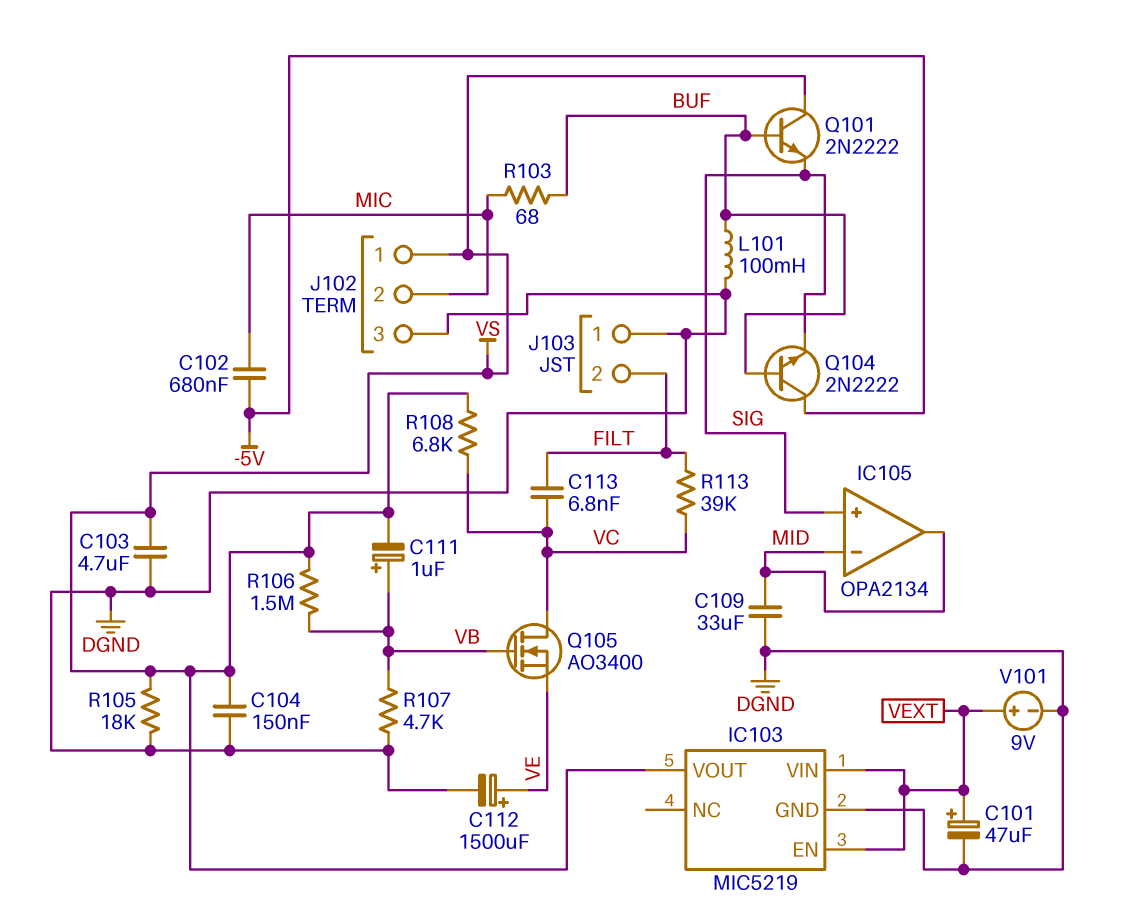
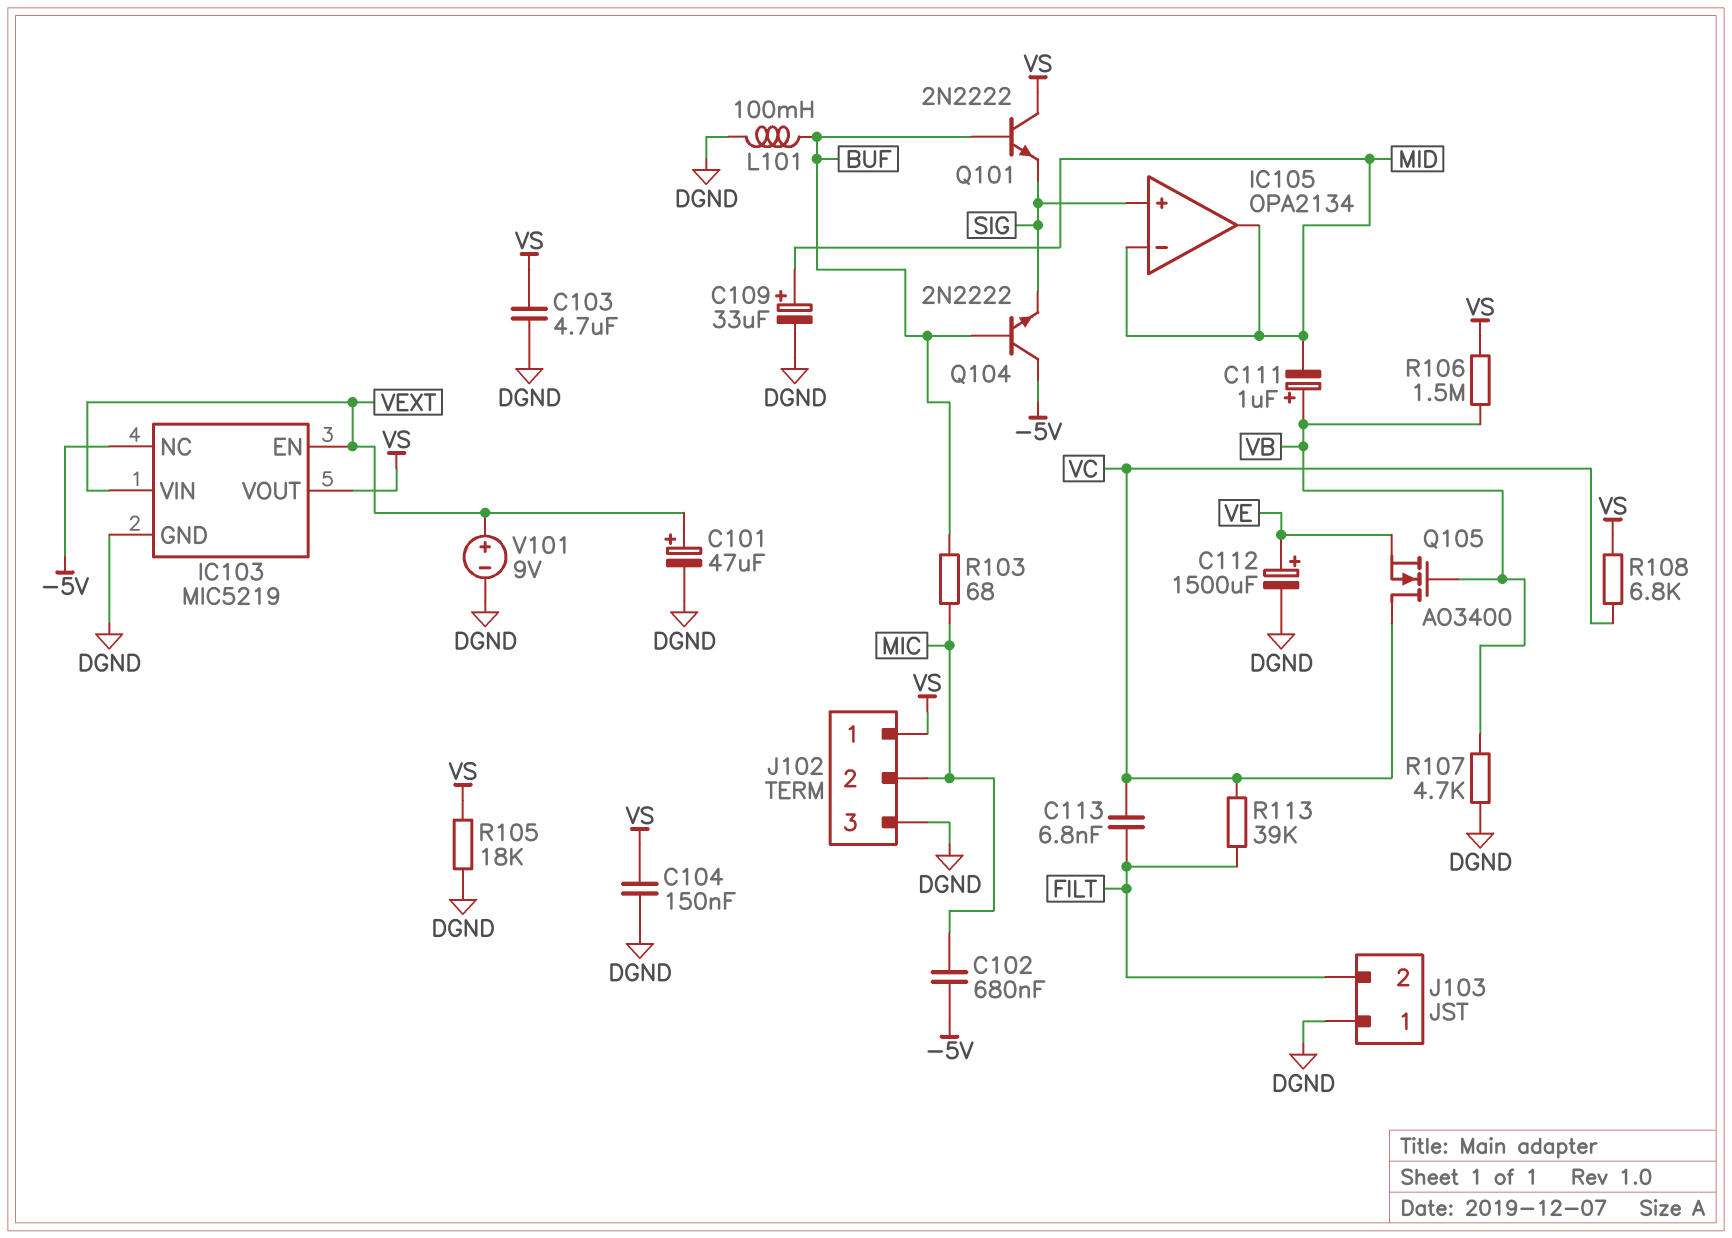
C109: 33uF (DGND, MID) -> 33uF (plus MID, minus DGND)
C111: 1uF (plus VB, minus VS) -> 1uF (plus VB, minus MID)
IC103 pin NC: none -> -5V

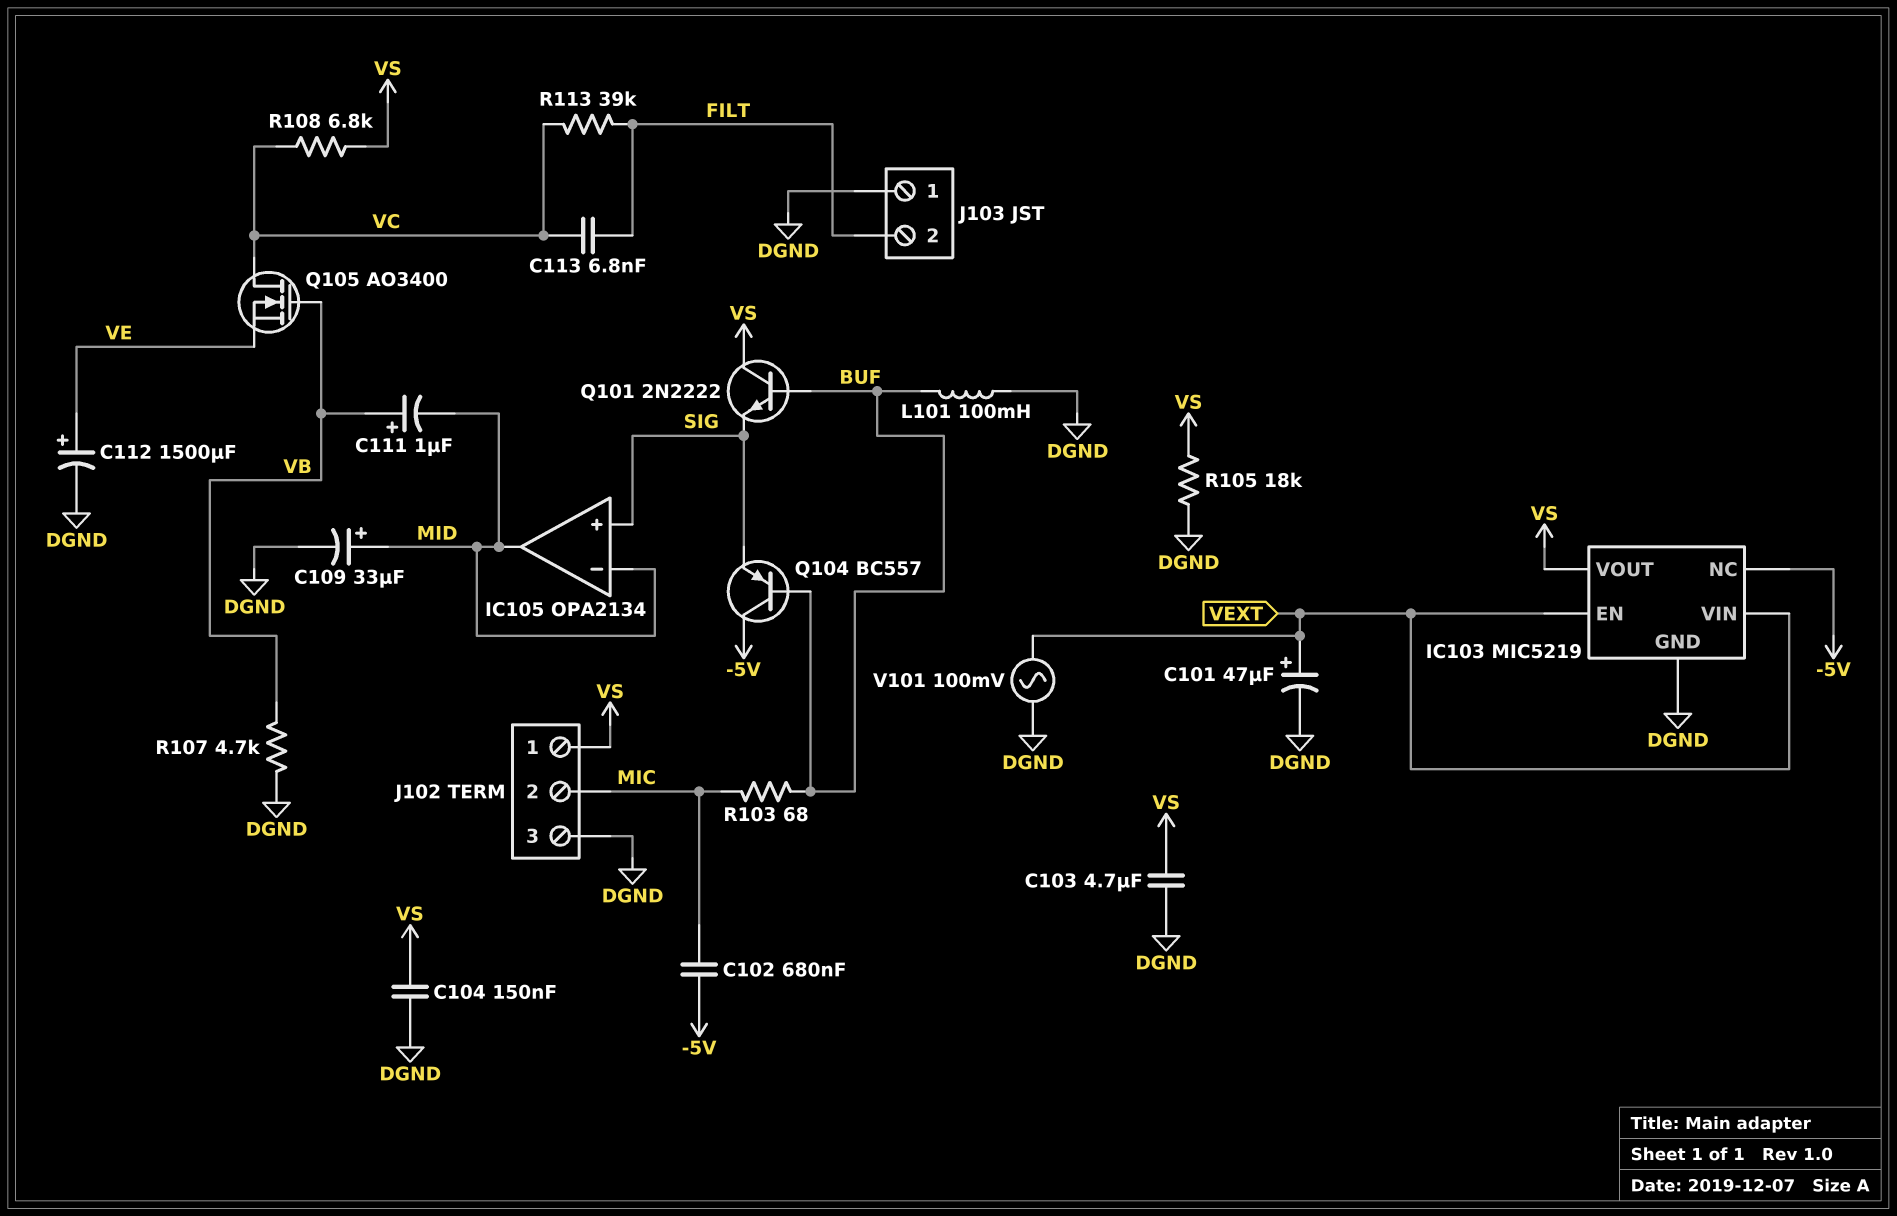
Q104: NPN 2N2222 (B BUF, C -5V, E SIG) -> PNP BC557 (B BUF, C -5V, E SIG)
R106: 1.5M (VB, VS) -> none
V101: 9V (plus VEXT, minus DGND) -> AC 100mV (DGND, VEXT)

